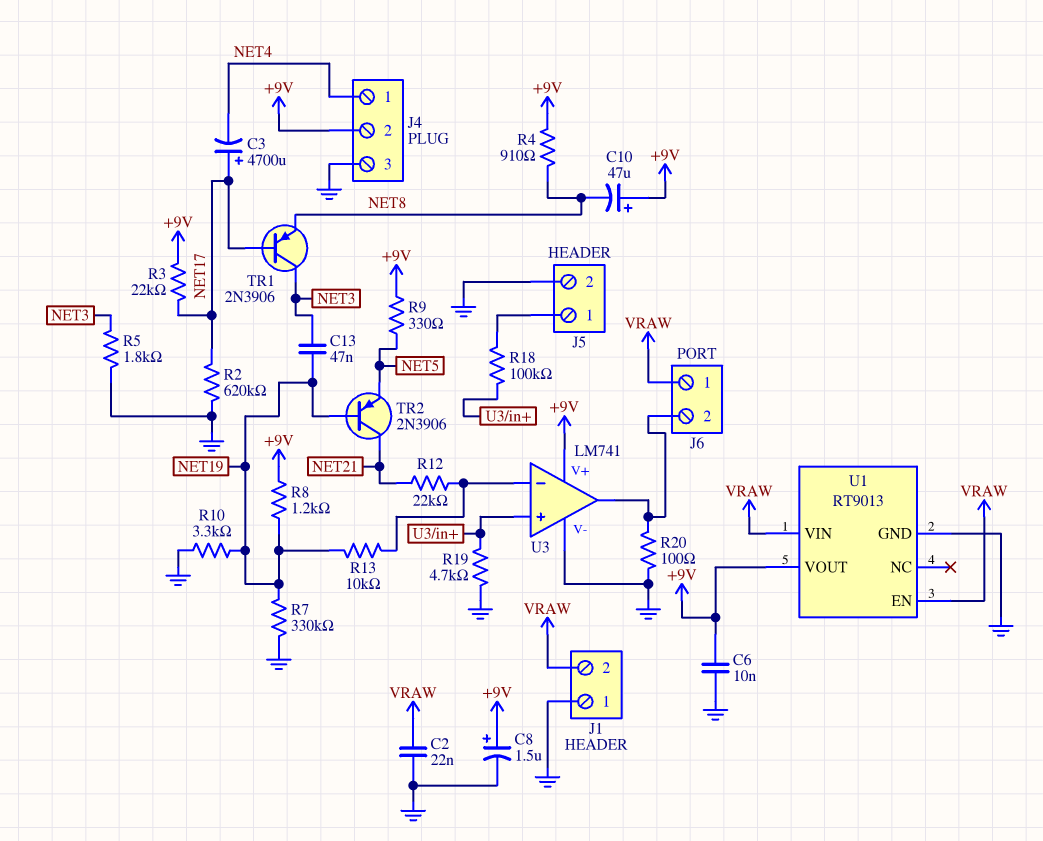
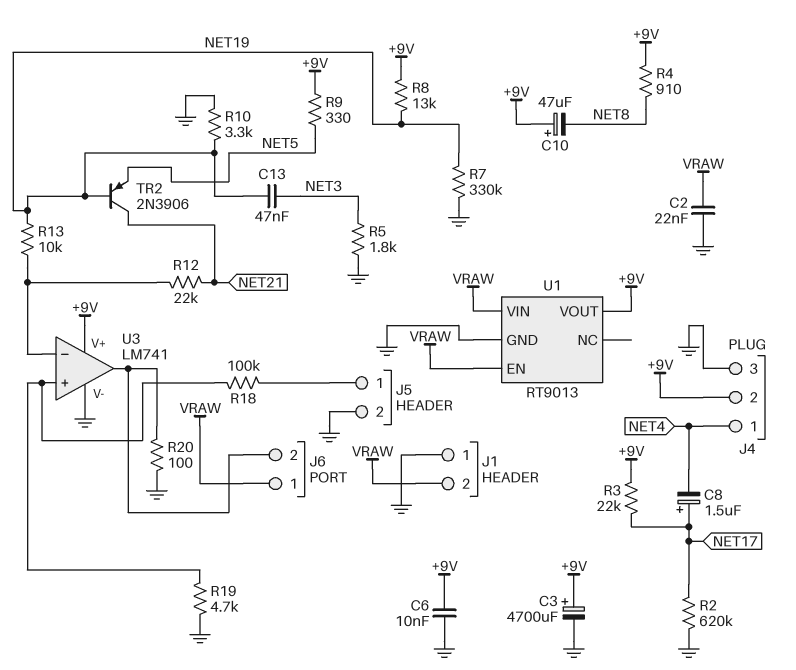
C3: 4700uF (plus NET17, minus NET4) -> 4700uF (plus +9V, minus GND)
C8: 1.5uF (plus +9V, minus GND) -> 1.5uF (plus NET17, minus NET4)
R8: 1.2k (+9V, NET19) -> 13k (+9V, NET19)
TR1: PNP 2N3906 (B NET17, C NET3, E NET8) -> none

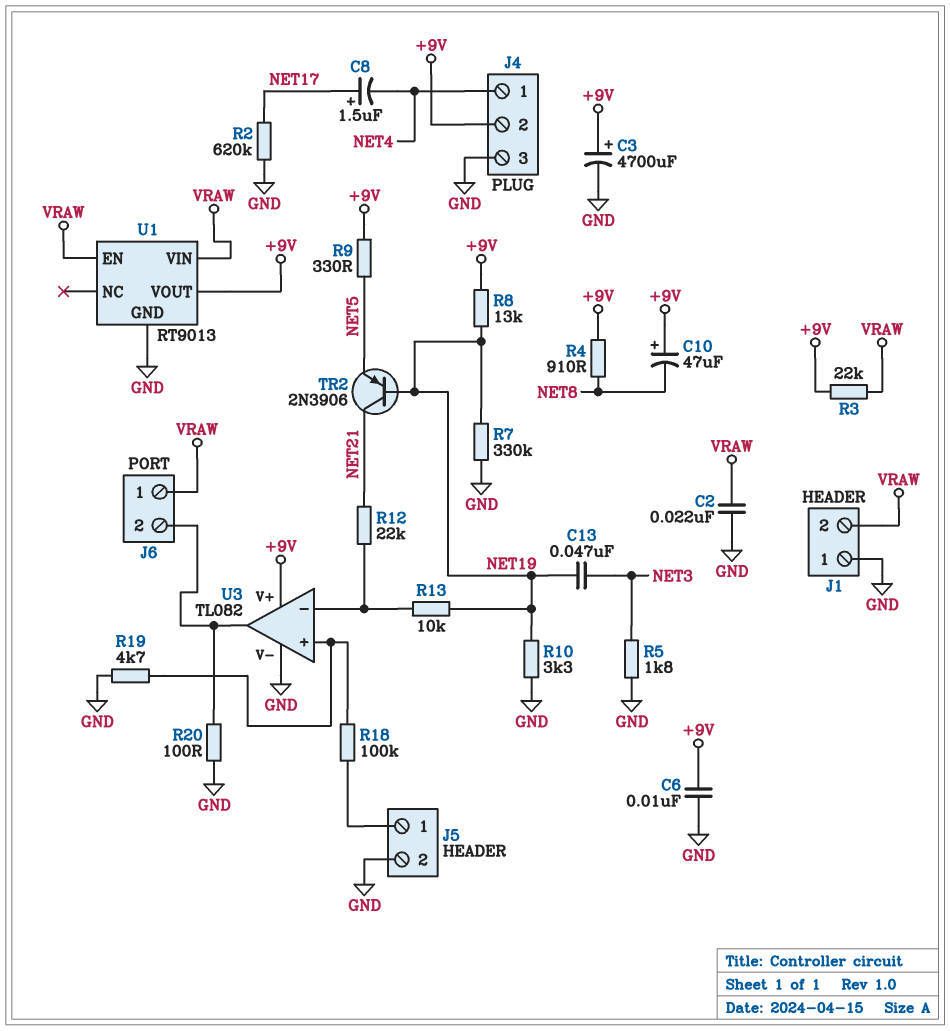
R3: 22k (+9V, NET17) -> 22k (+9V, VRAW)
U3: LM741 -> TL082

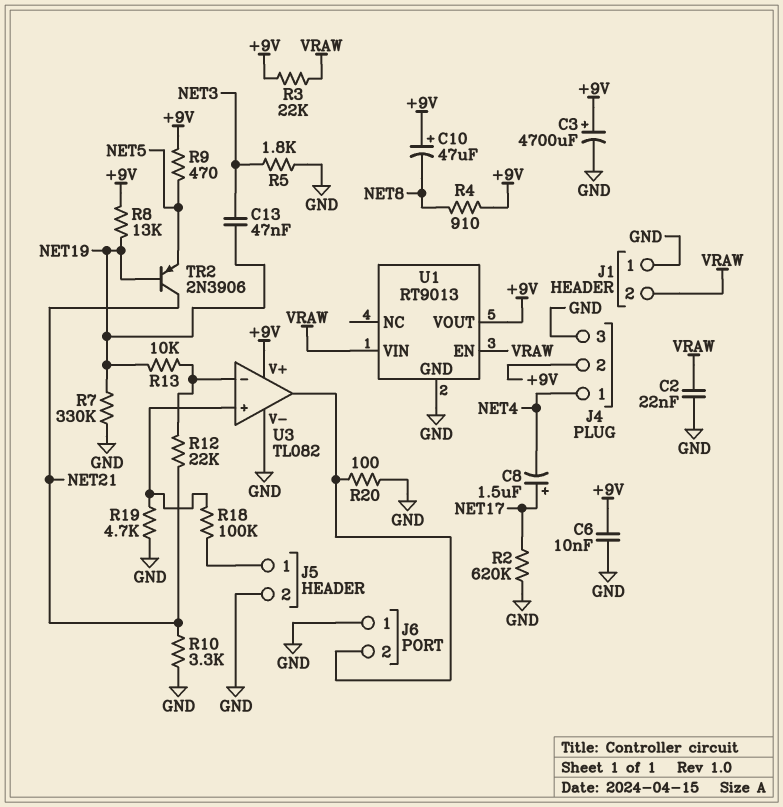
J6 pin 1: VRAW -> GND
R9: 330 (+9V, NET5) -> 470 (+9V, NET5)
R10: 3.3k (GND, NET19) -> 3.3k (GND, NET21)

